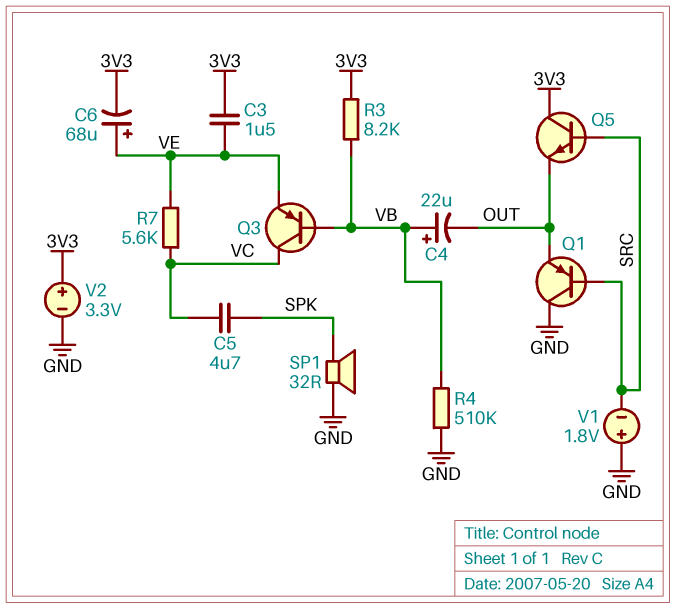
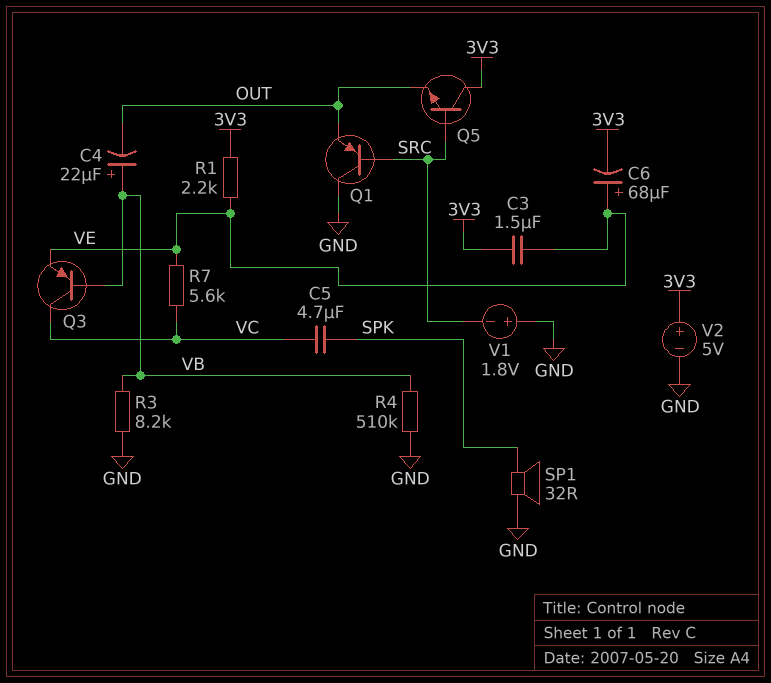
R1: none -> 2.2k (3V3, VE)
R3: 8.2k (3V3, VB) -> 8.2k (GND, VB)
V2: 3.3V (plus 3V3, minus GND) -> 5V (plus 3V3, minus GND)

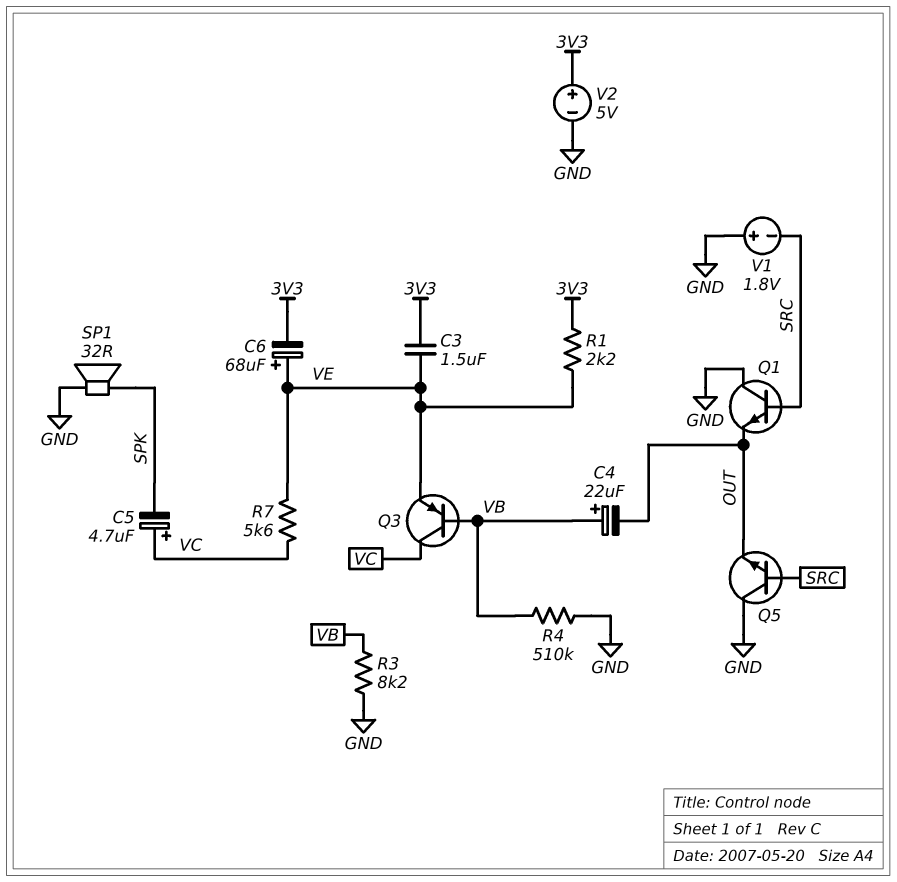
C5: 4.7uF (SPK, VC) -> 4.7uF (plus VC, minus SPK)
Q1: PNP (B SRC, C GND, E OUT) -> NPN (B SRC, C GND, E OUT)
Q5: NPN (B SRC, C 3V3, E OUT) -> NPN (B SRC, C GND, E OUT)

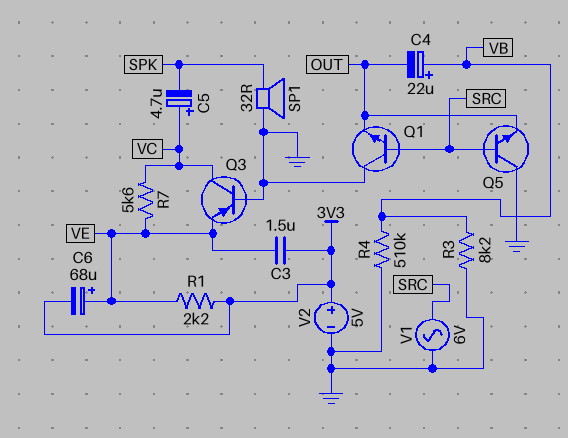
Q3: PNP (B VB, C VC, E VE) -> PNP (B GND, C VC, E VE)
V1: 1.8V (plus GND, minus SRC) -> AC 6V (GND, SRC)

